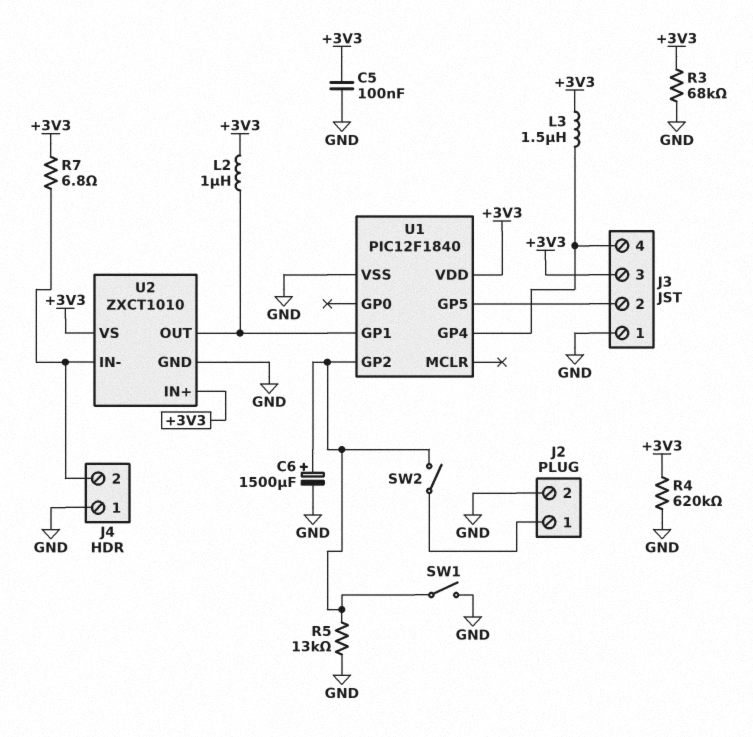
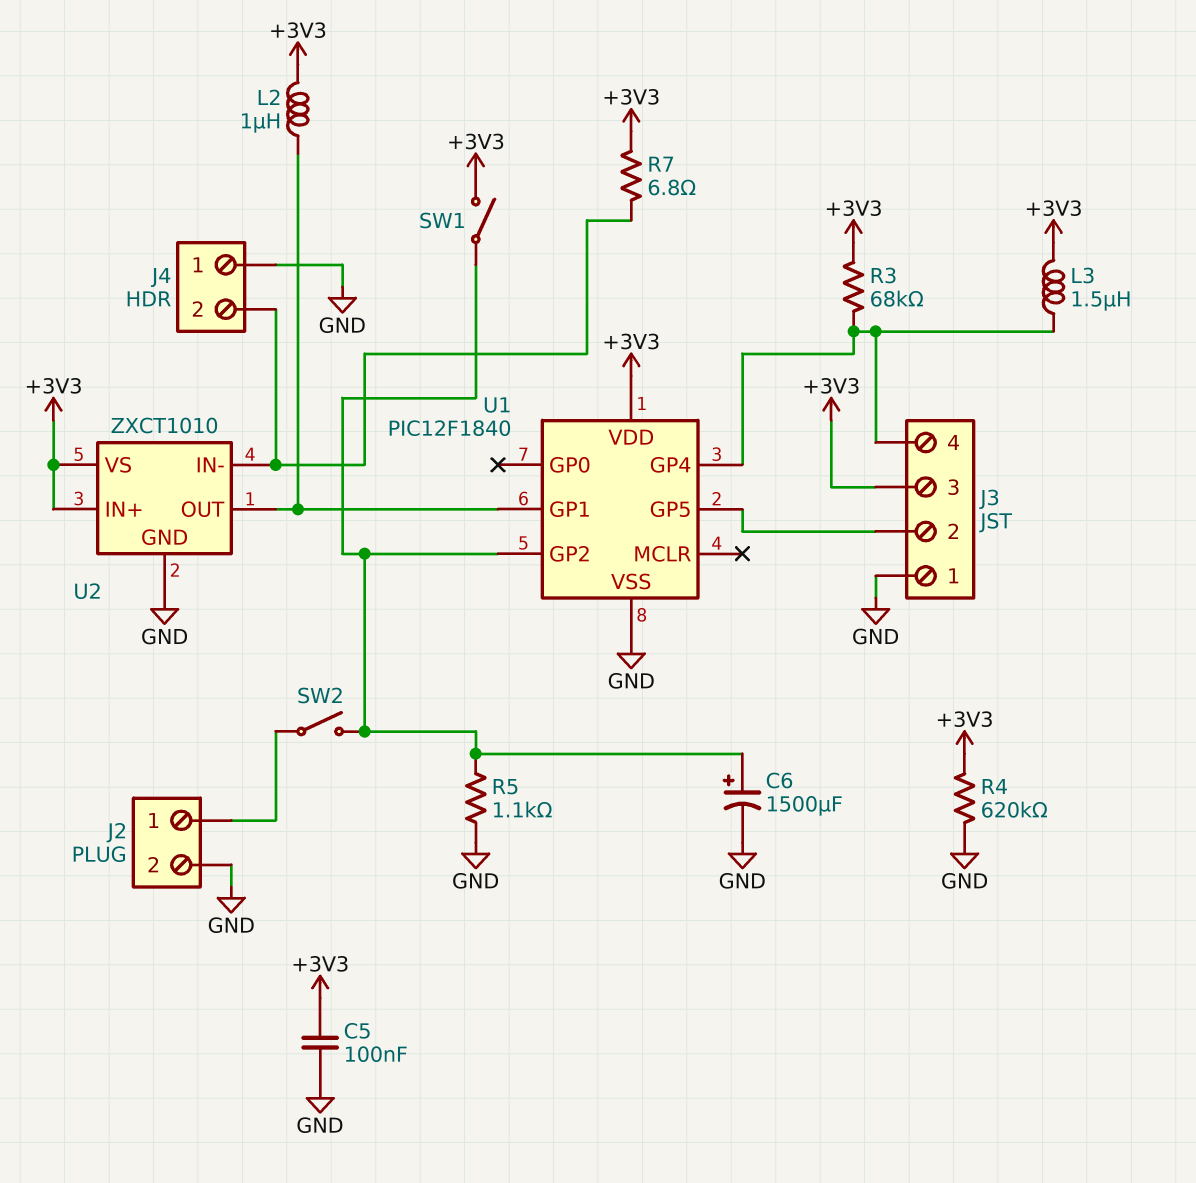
R3: 68k (+3V3, GND) -> 68k (+3V3, J3/4)
R5: 13k (GND, U1/GP2) -> 1.1k (GND, U1/GP2)
SW1: switch (GND, U1/GP2) -> switch (+3V3, U1/GP2)

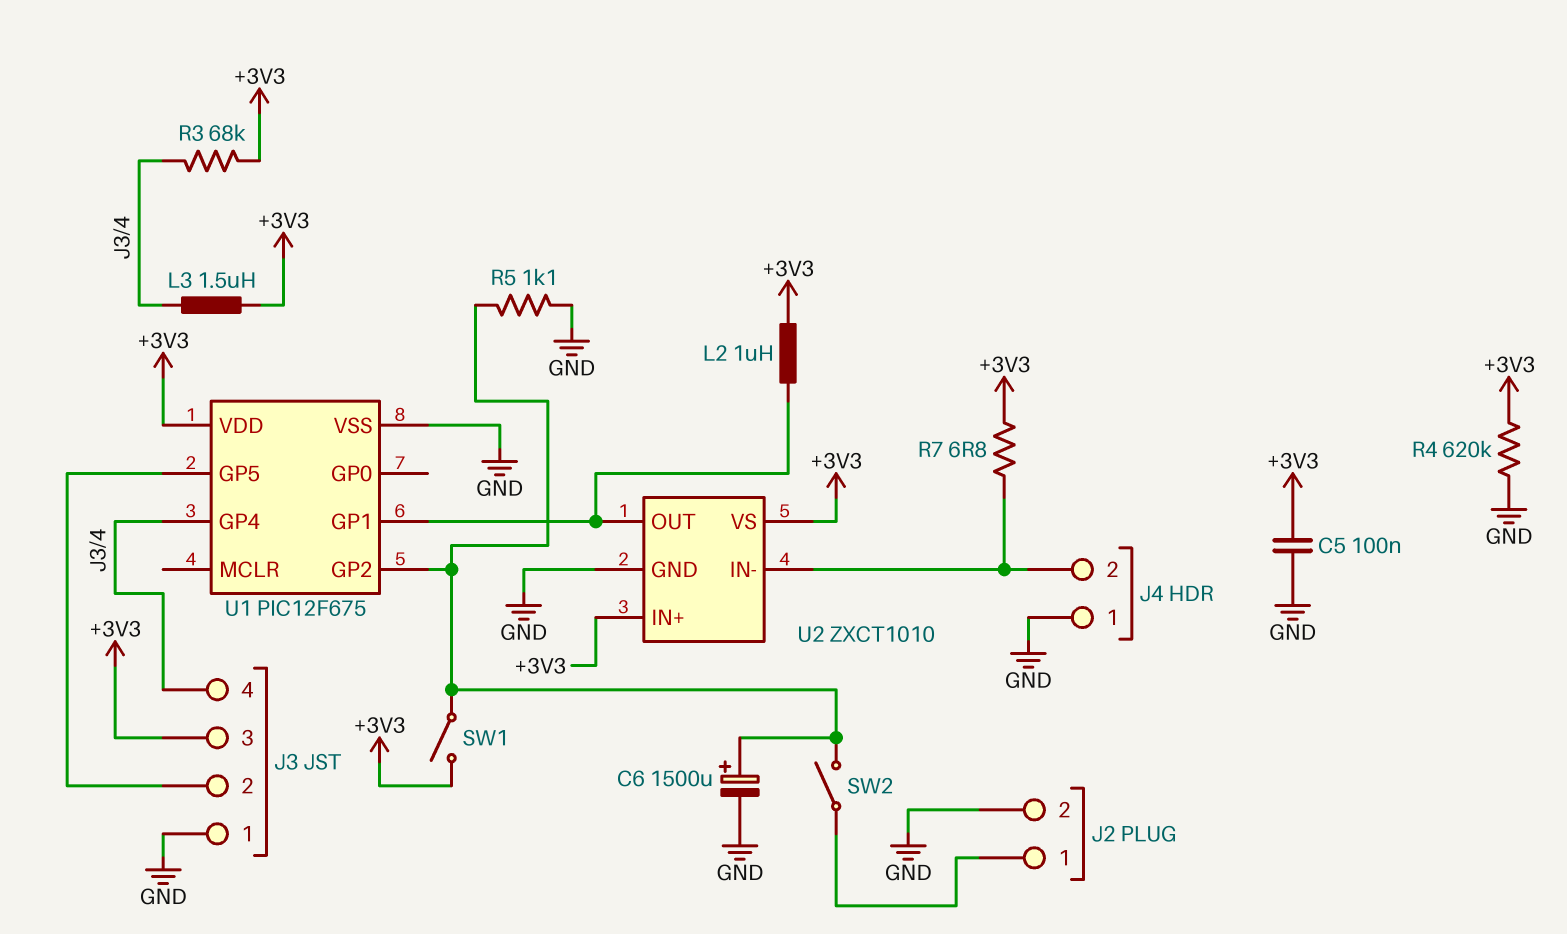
U1: PIC12F1840 -> PIC12F675

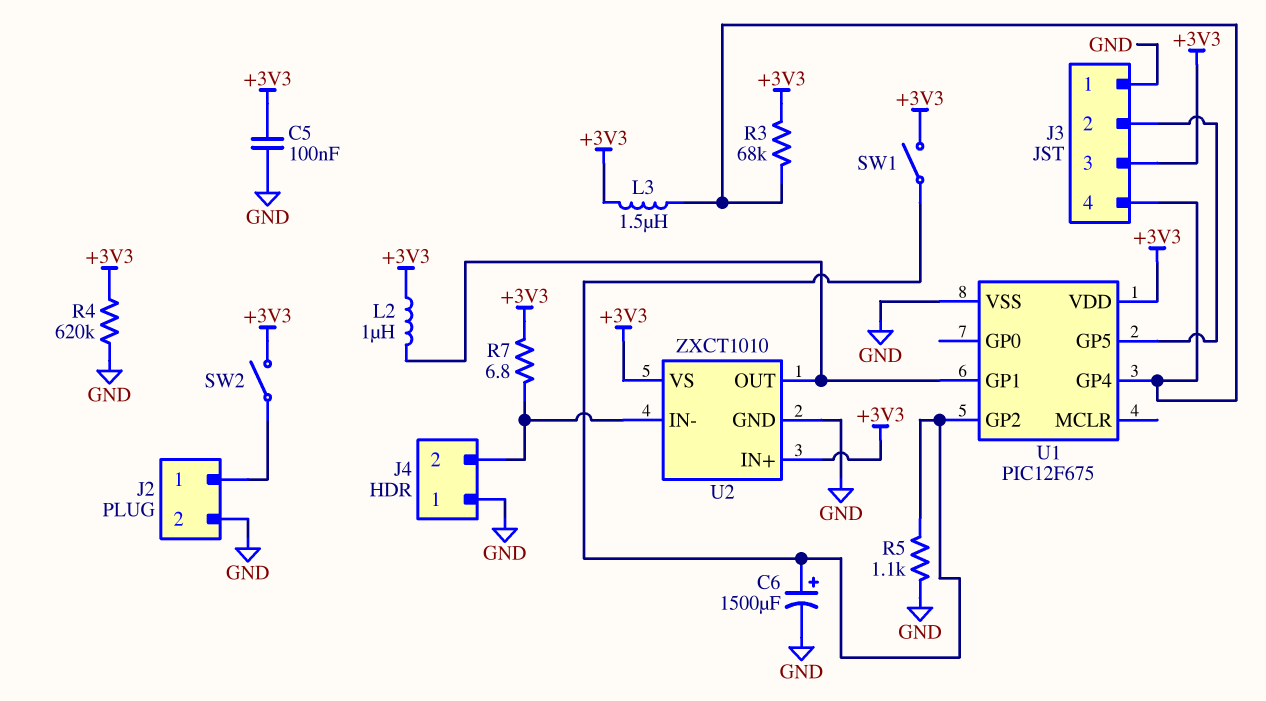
SW2: switch (J2/1, U1/GP2) -> switch (+3V3, J2/1)

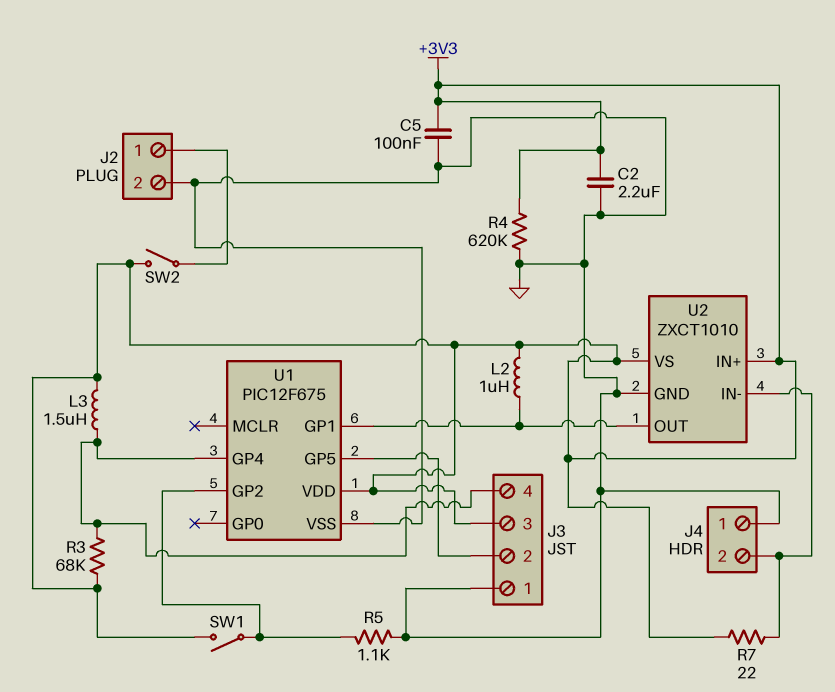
C2: none -> 2.2uF (+3V3, GND)
C6: 1500uF (plus U1/GP2, minus GND) -> none
R7: 6.8 (+3V3, J4/2) -> 22 (+3V3, J4/2)

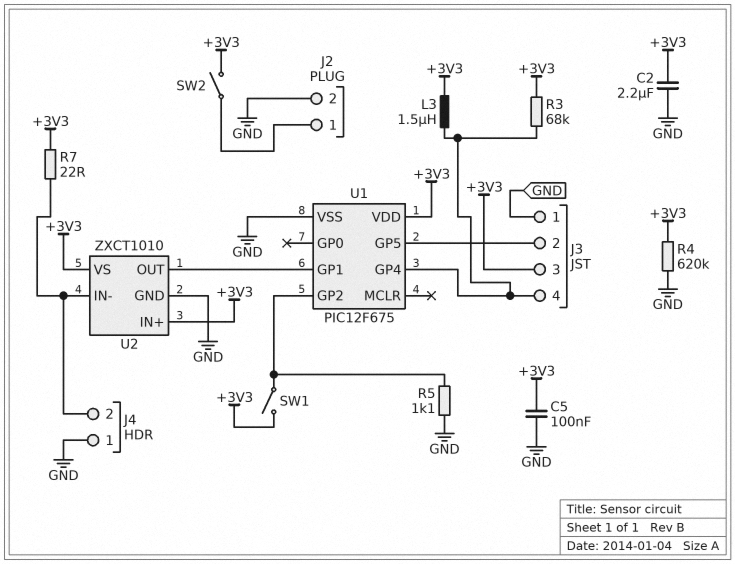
L2: 1uH (+3V3, U1/GP1) -> none

